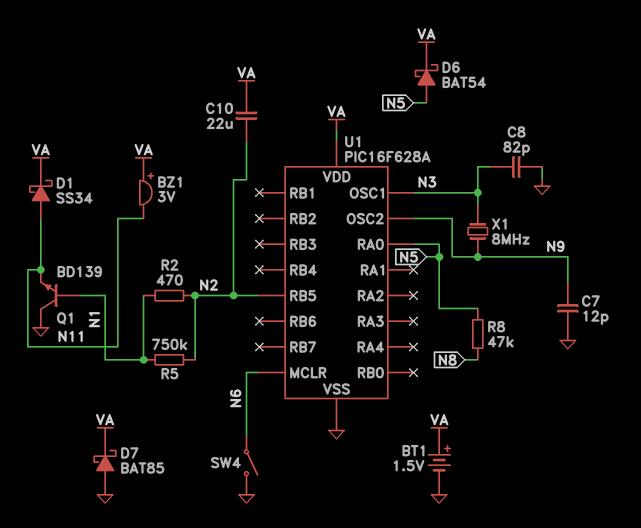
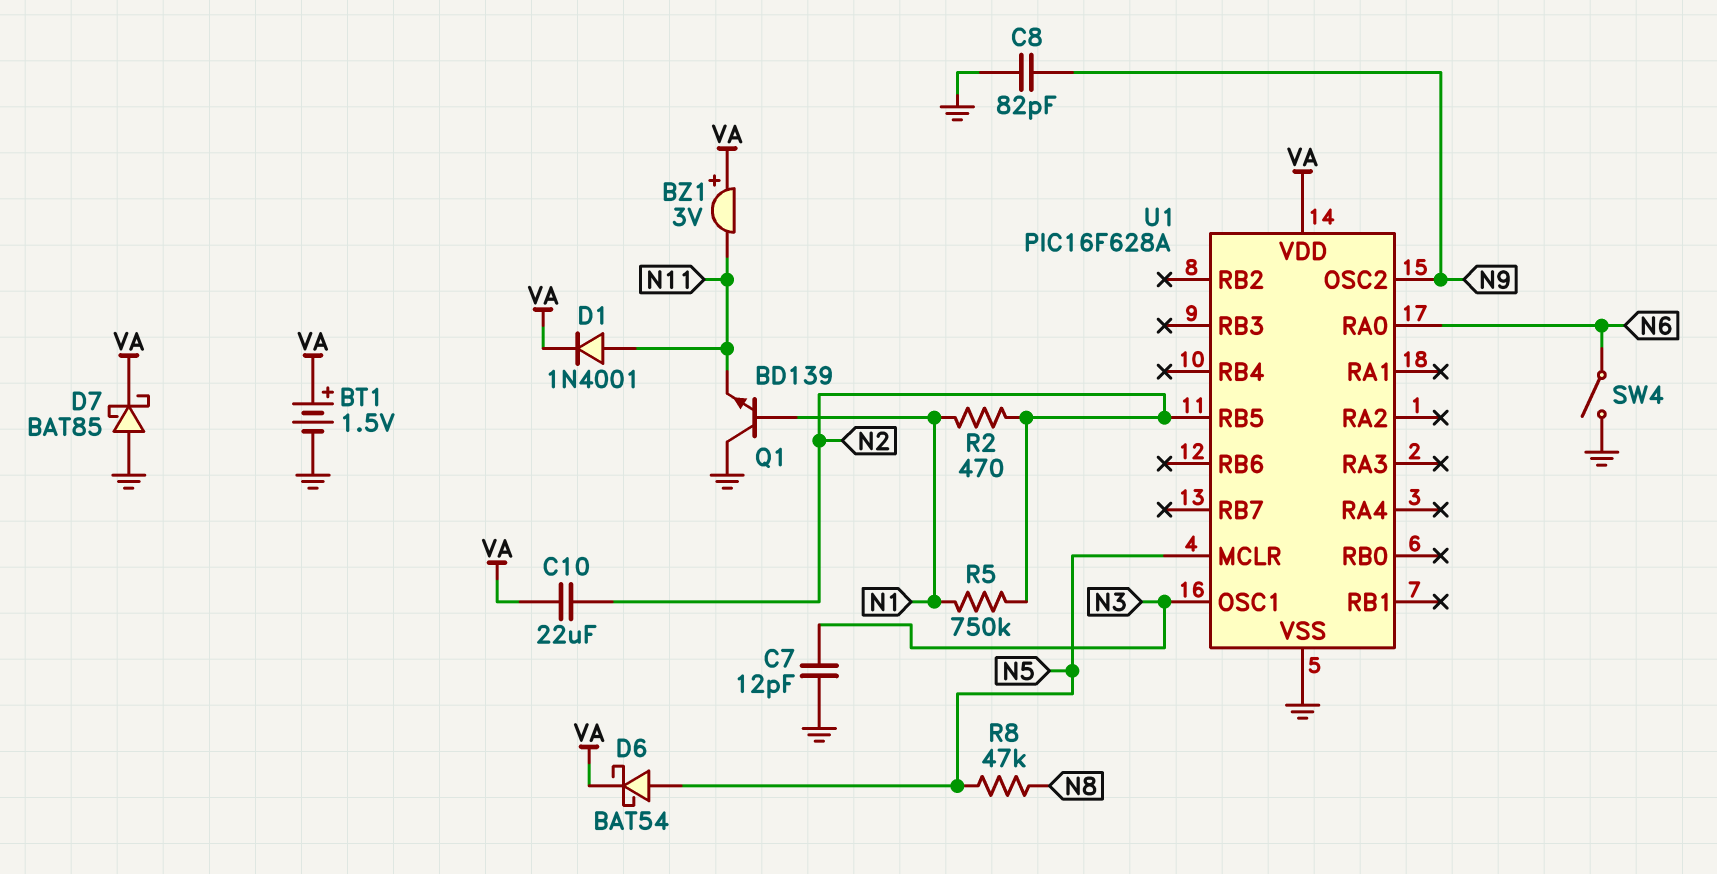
C7: 12pF (GND, N9) -> 12pF (GND, N3)
C8: 82pF (GND, N3) -> 82pF (GND, N9)
D1: schottky SS34 (A N11, K VA) -> diode 1N4001 (A N11, K VA)
U1 pin MCLR: N6 -> N5
U1 pin RA0: N5 -> N6
X1: 8MHz (N3, N9) -> none

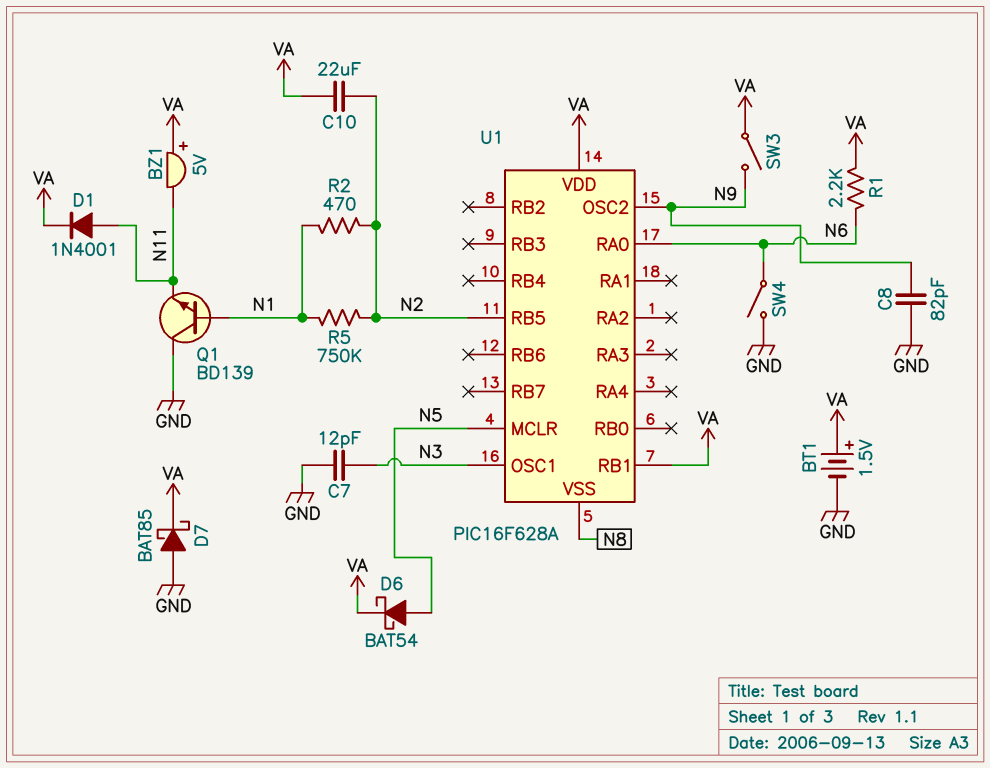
BZ1: buzzer 3V (plus VA, minus N11) -> buzzer 5V (plus VA, minus N11)
R1: none -> 2.2k (N6, VA)
R8: 47k (N5, N8) -> none
SW3: none -> switch (N9, VA)
U1 pin RB1: none -> VA
U1 pin VSS: GND -> N8

